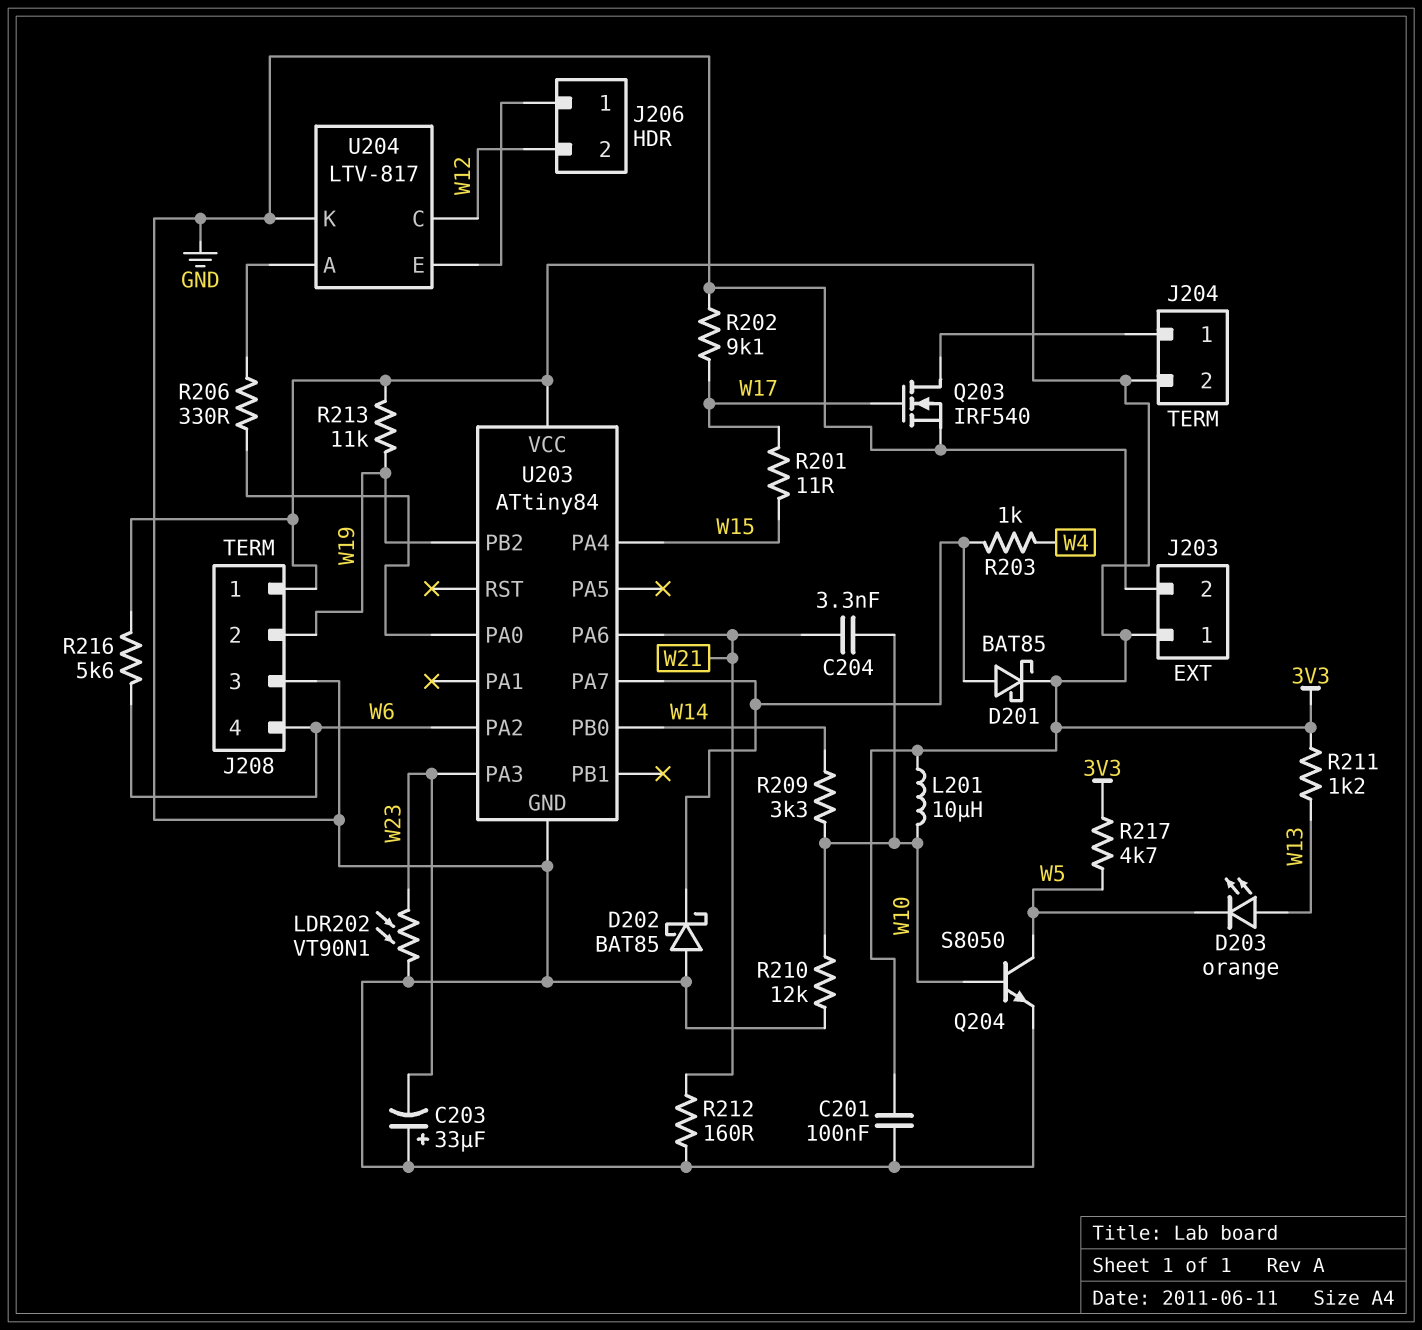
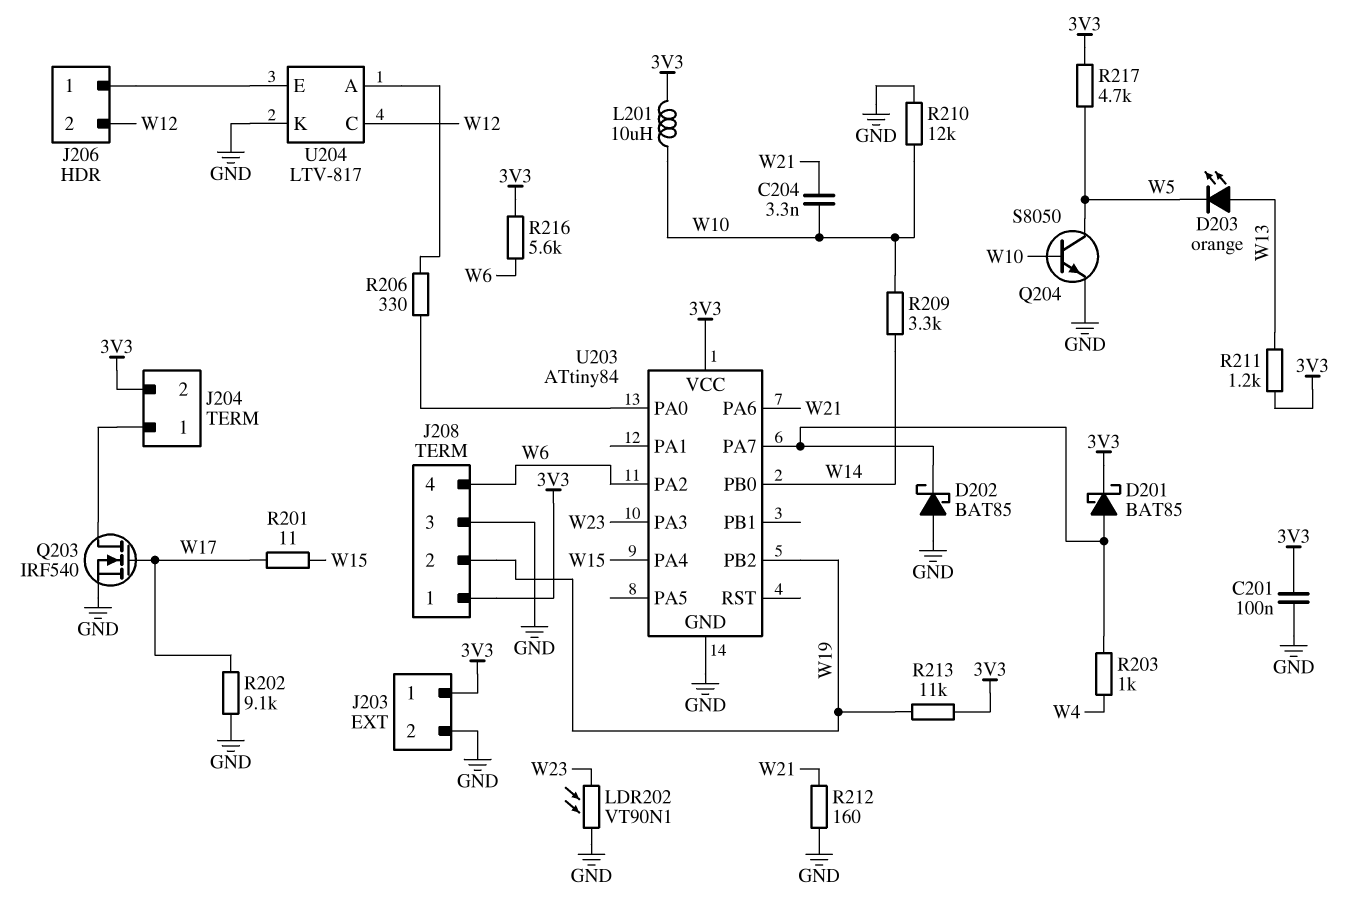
C203: 33uF (plus GND, minus W23) -> none

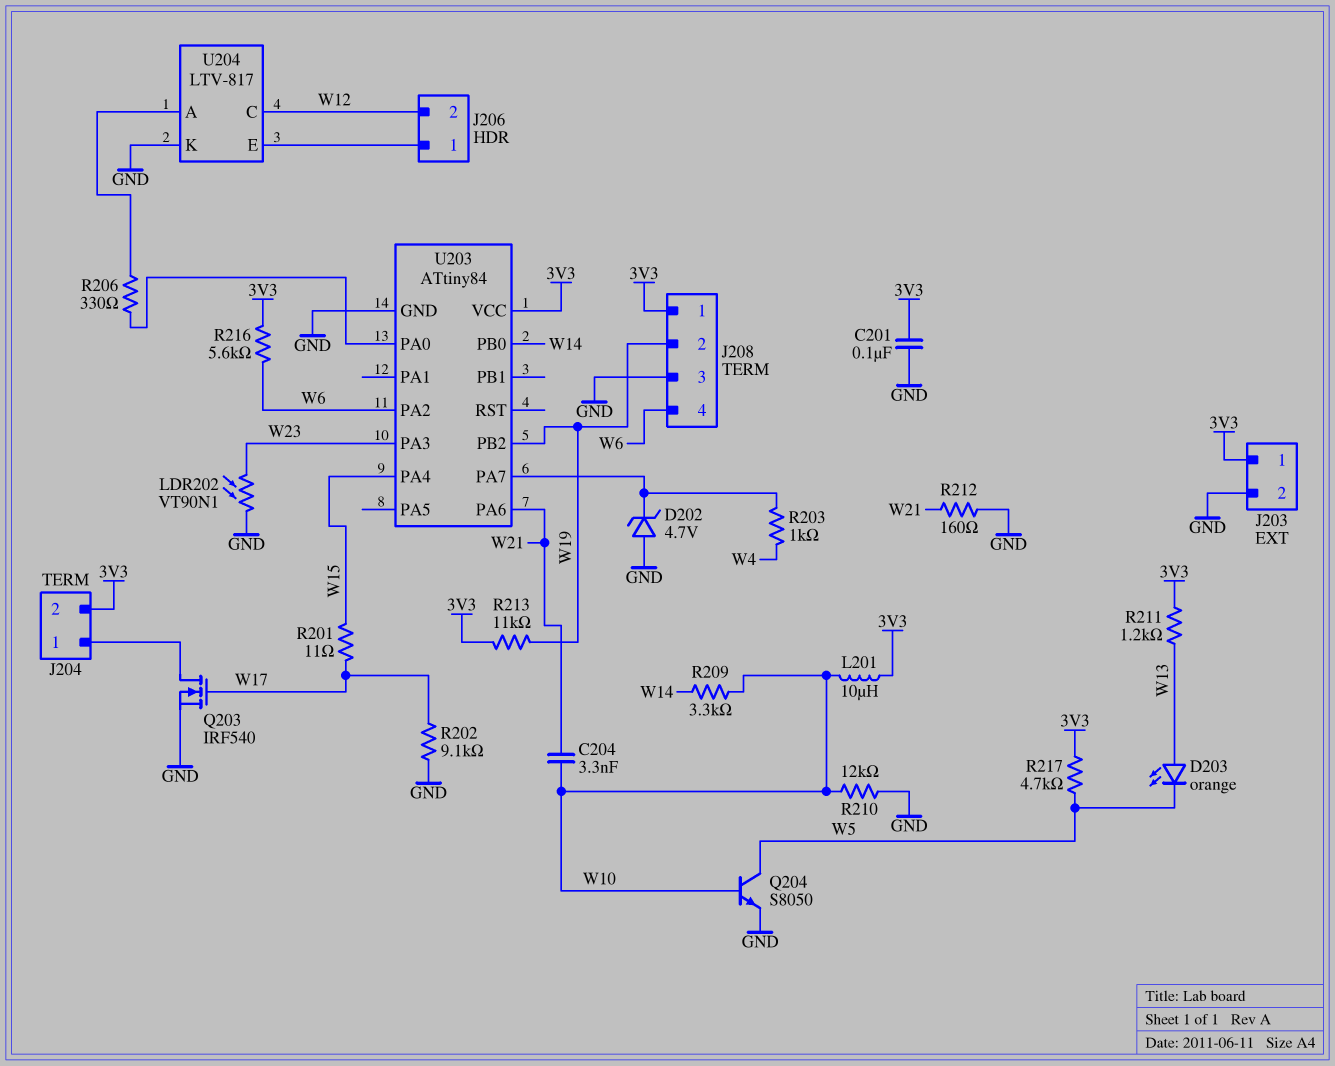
D201: schottky BAT85 (A U203/PA7, K 3V3) -> none
D202: schottky BAT85 (A GND, K U203/PA7) -> zener 4.7V (A GND, K U203/PA7)

